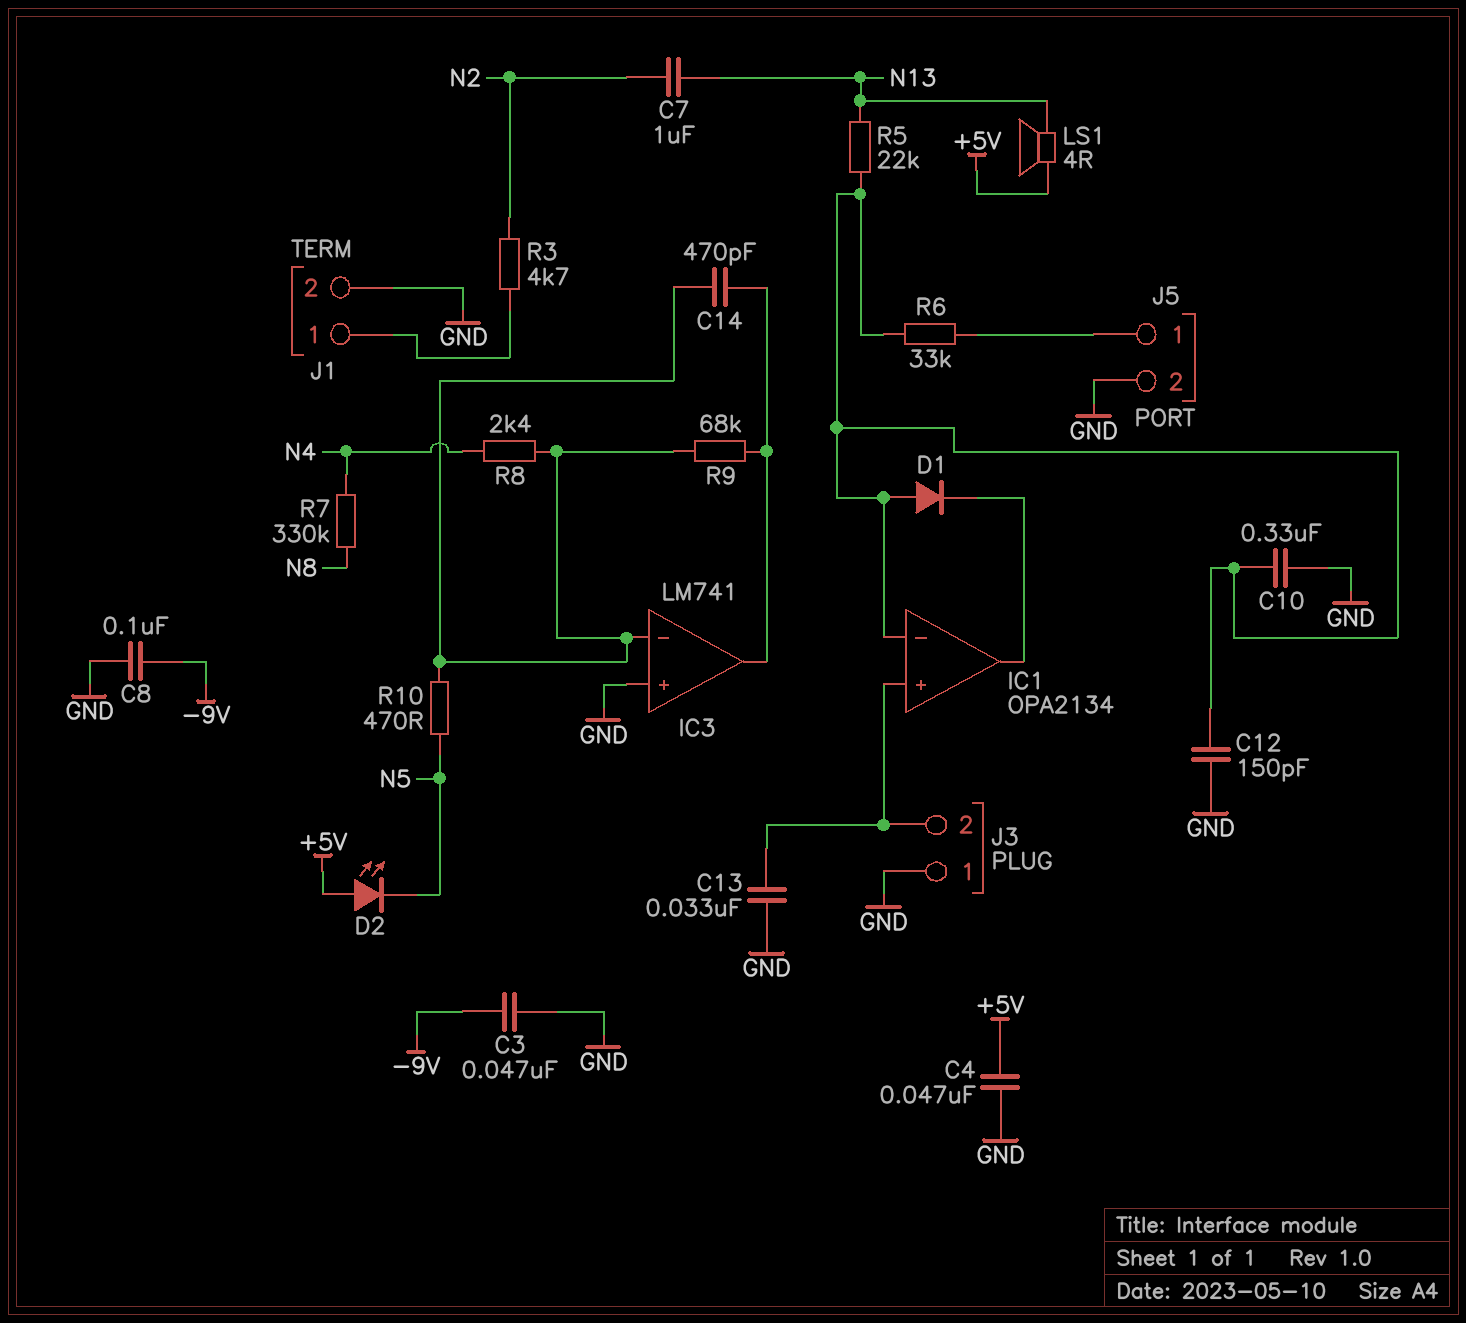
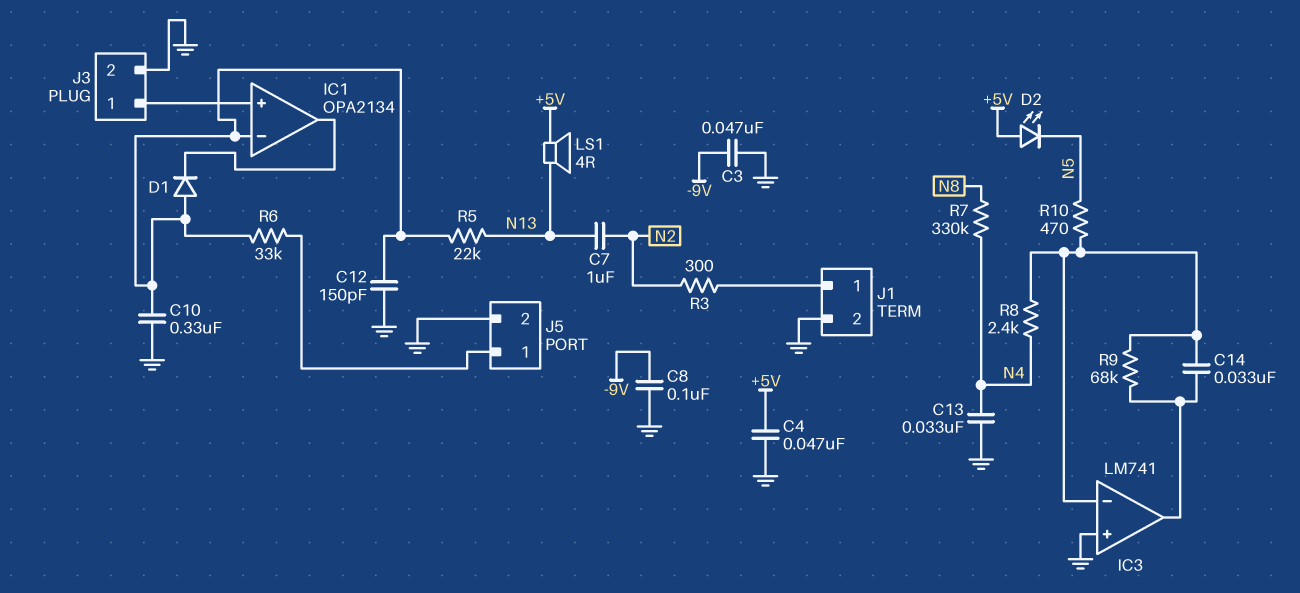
C13: 33nF (GND, IC1/in+) -> 33nF (GND, N4)
C14: 470pF (IC3/in-, IC3/out) -> 33nF (IC3/in-, IC3/out)
J3 pin 1: GND -> IC1/in+
J3 pin 2: IC1/in+ -> GND
R3: 4.7k (J1/1, N2) -> 300 (J1/1, N2)

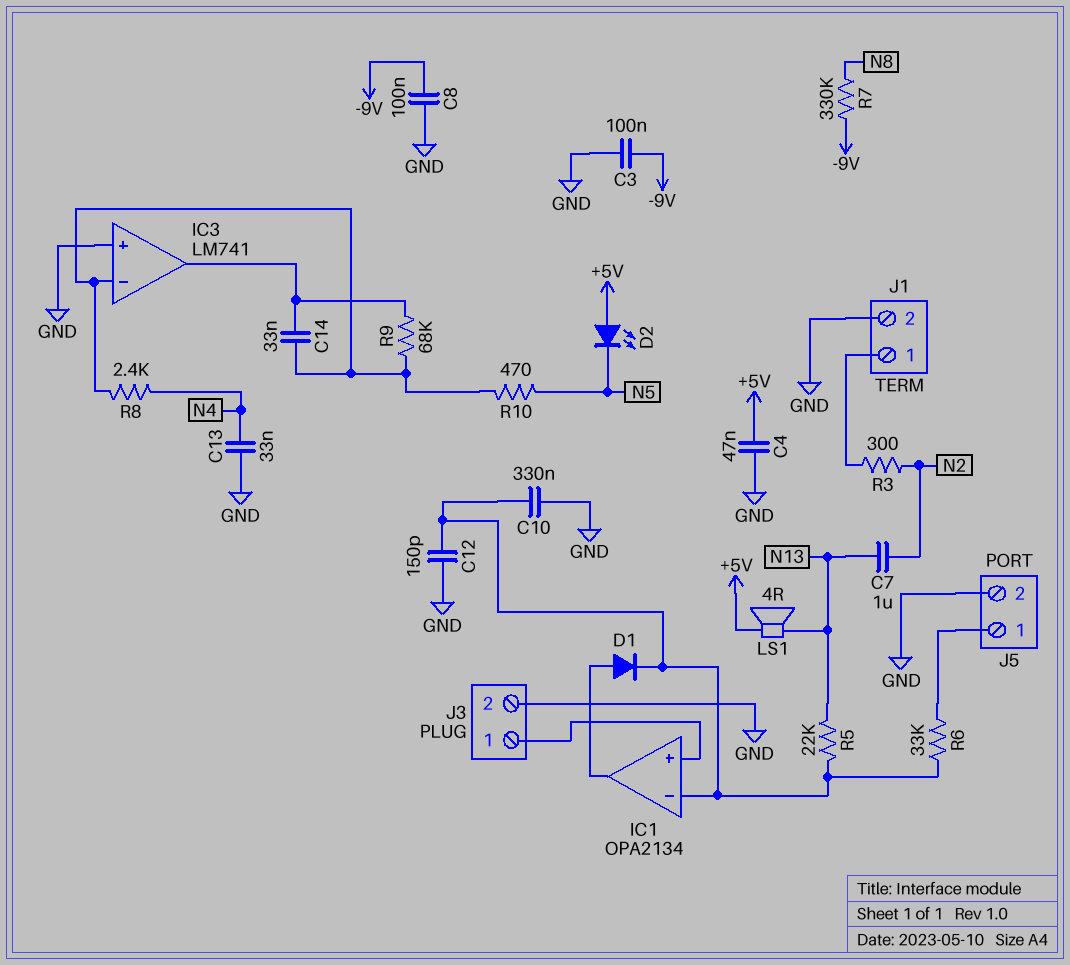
C3: 47nF (-9V, GND) -> 100nF (-9V, GND)
D1: diode (A IC1/in-, K IC1/out) -> diode (A IC1/out, K IC1/in-)
R7: 330k (N4, N8) -> 330k (-9V, N8)

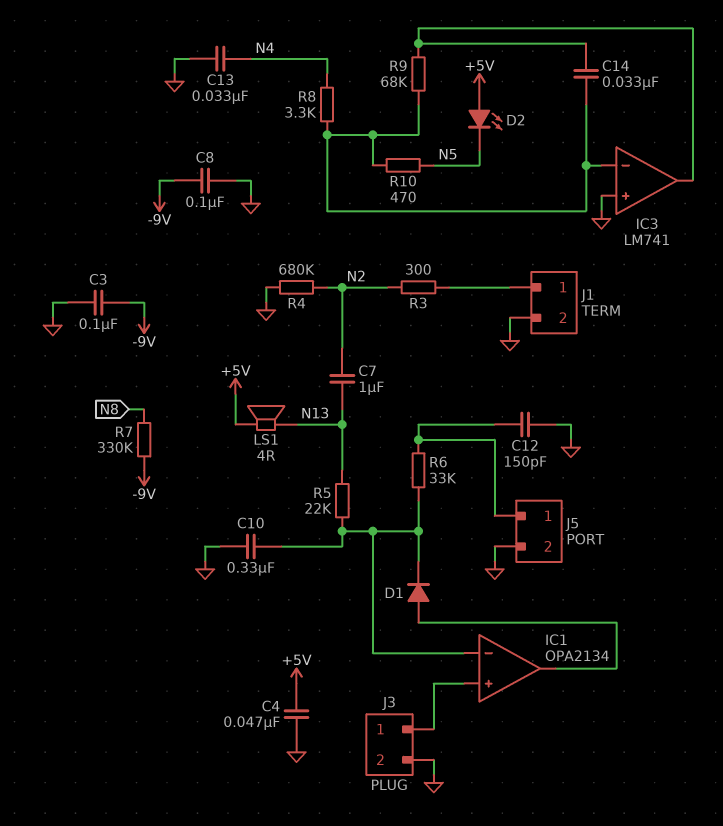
C12: 150pF (GND, IC1/in-) -> 150pF (GND, J5/1)
R4: none -> 680k (GND, N2)
R8: 2.4k (IC3/in-, N4) -> 3.3k (IC3/in-, N4)

